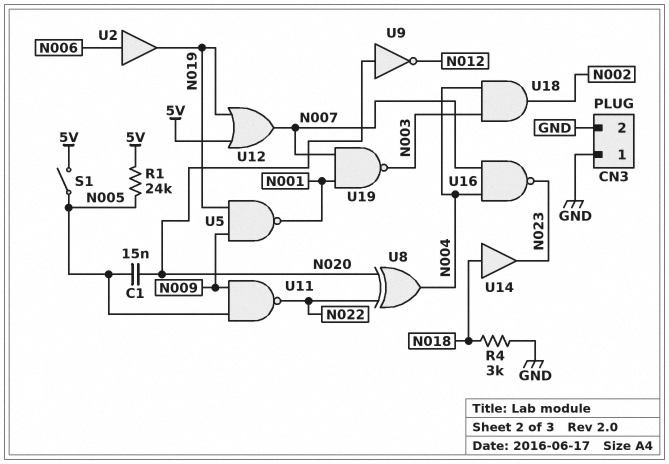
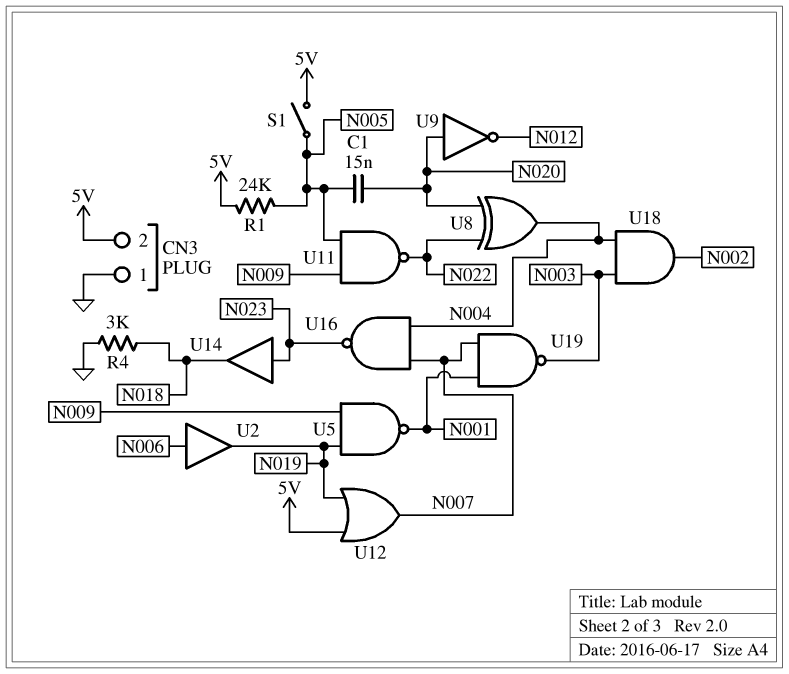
CN3 pin 2: GND -> 5V
U14: buffer (in N018, out N023) -> buffer (in N023, out N018)

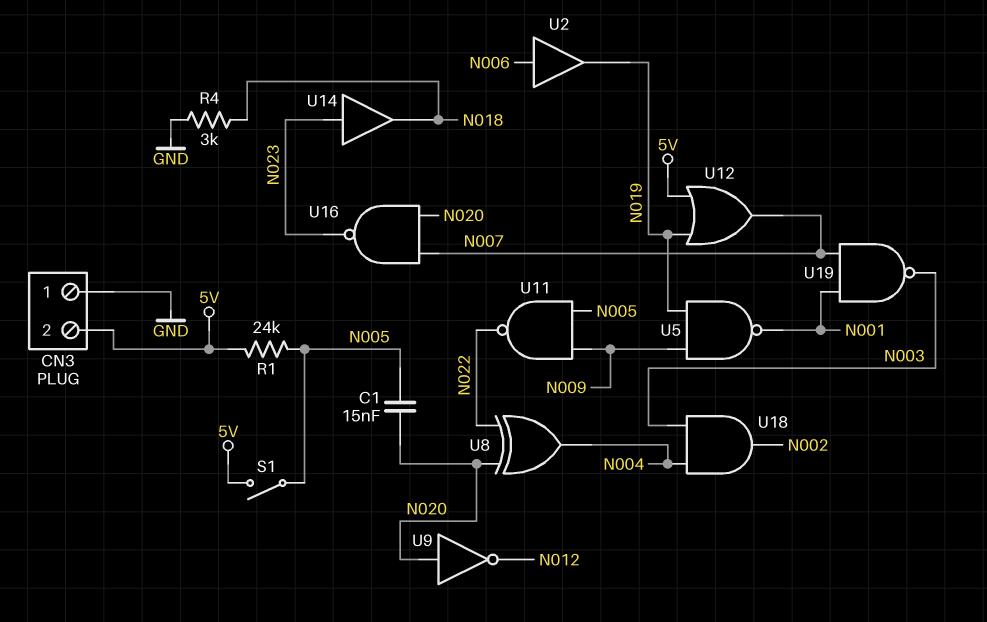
U16: NAND (in N004, in N007, out N023) -> NAND (in N007, in N020, out N023)

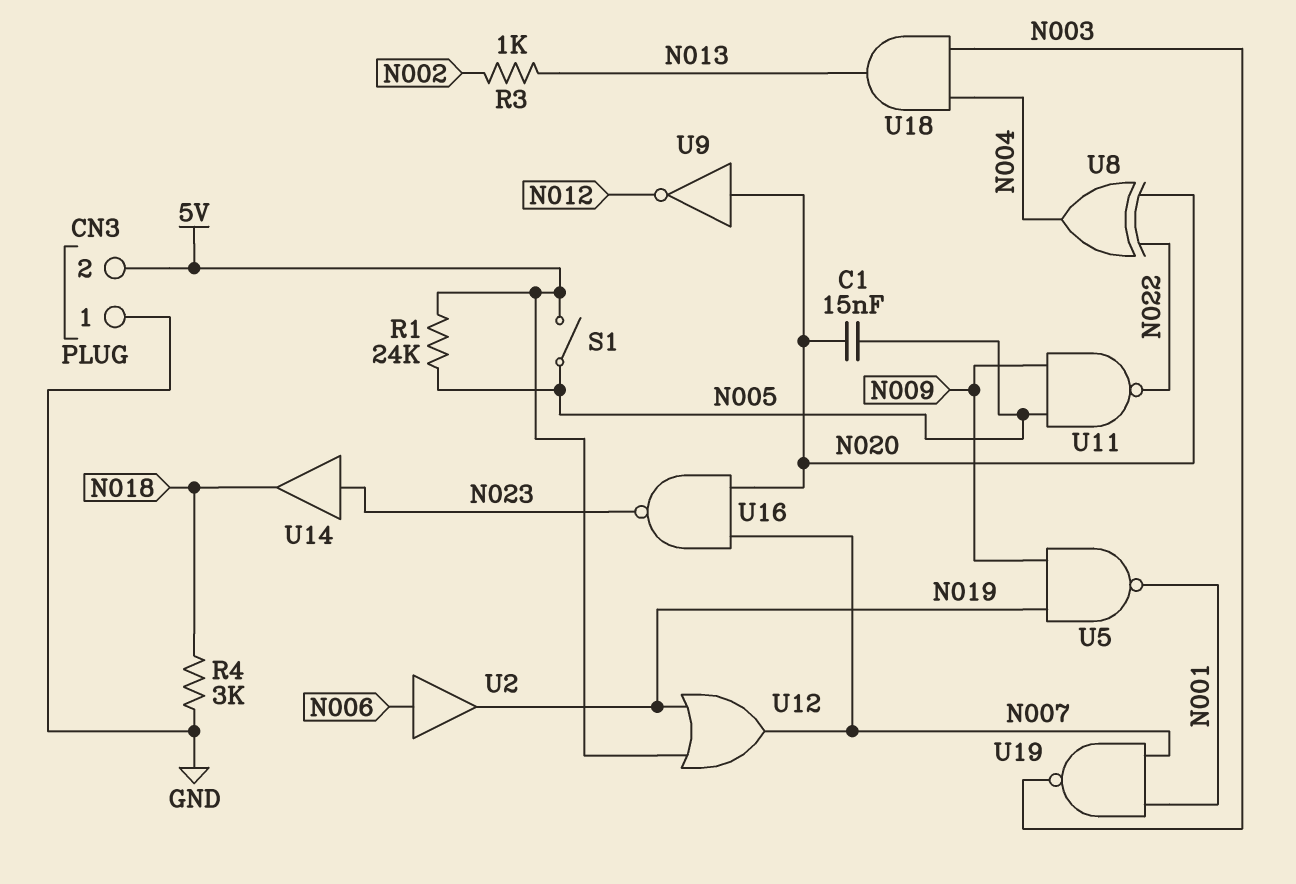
R3: none -> 1k (N002, N013)
U18: AND (in N003, in N004, out N002) -> AND (in N003, in N004, out N013)

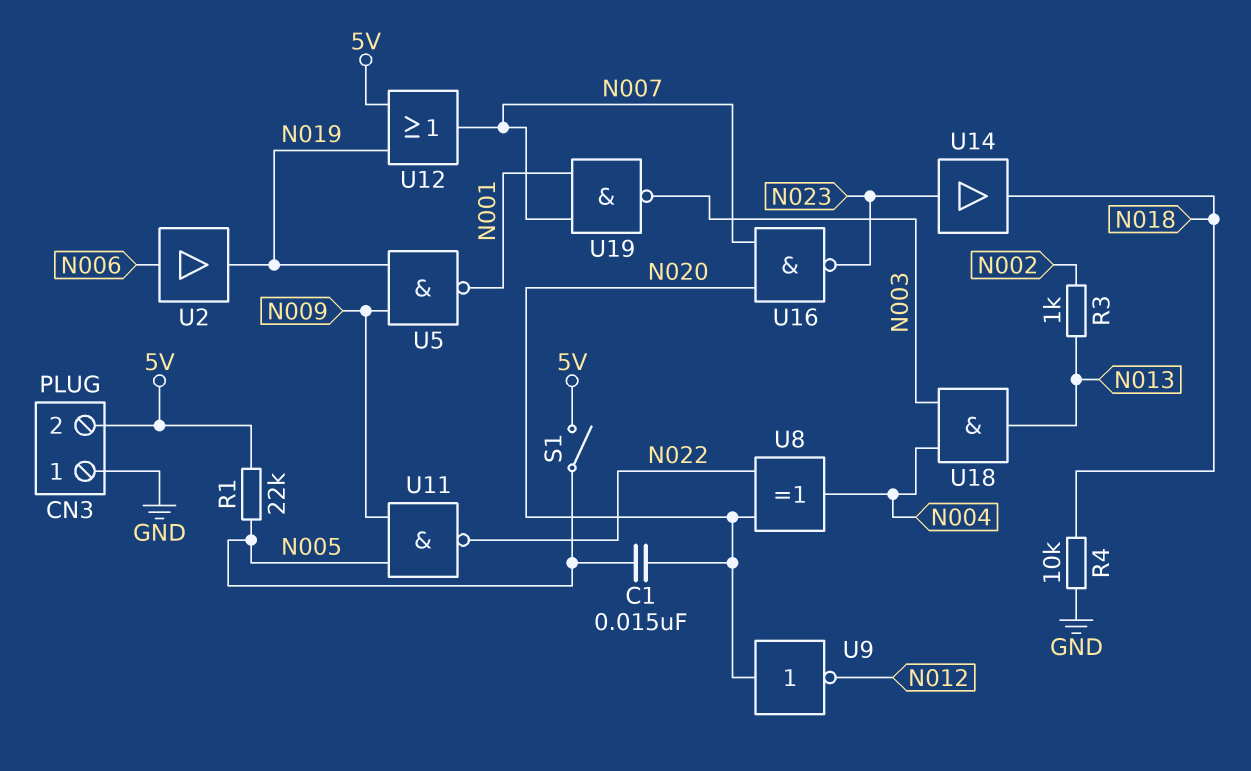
R1: 24k (5V, N005) -> 22k (5V, N005)
R4: 3k (GND, N018) -> 10k (GND, N018)

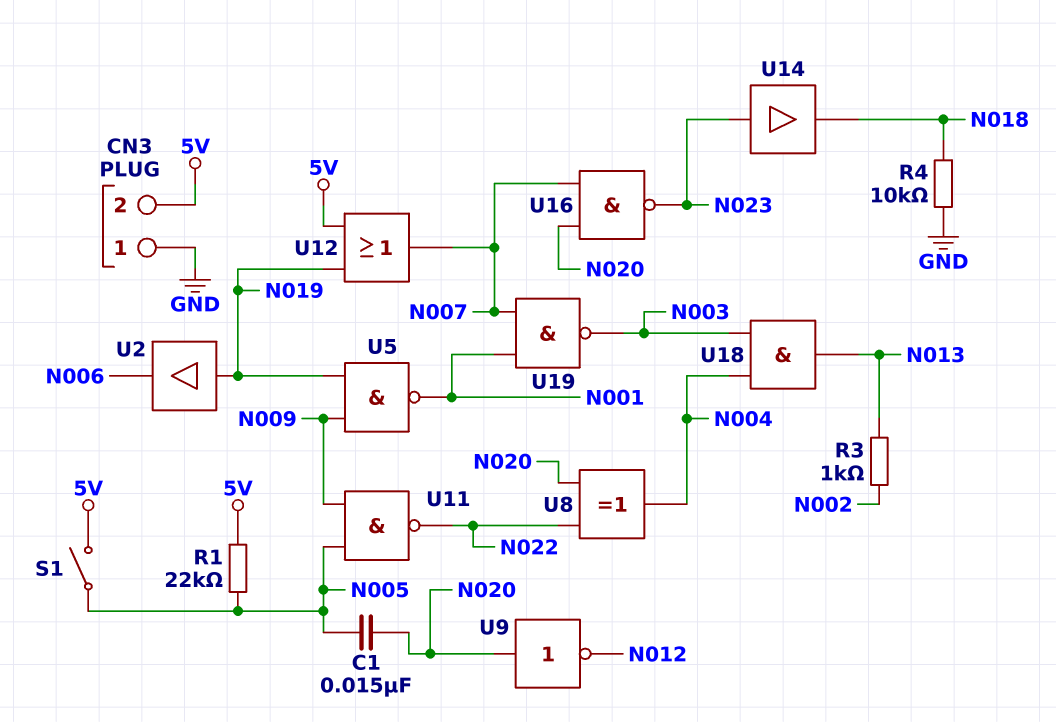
U2: buffer (in N006, out N019) -> buffer (in N019, out N006)

